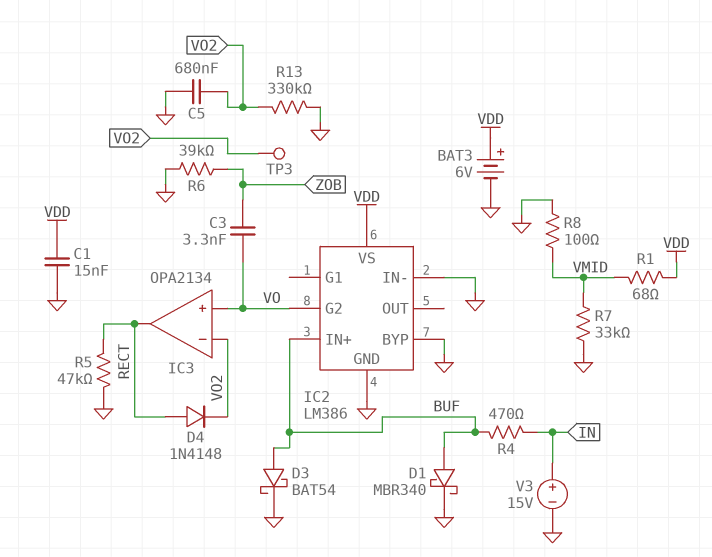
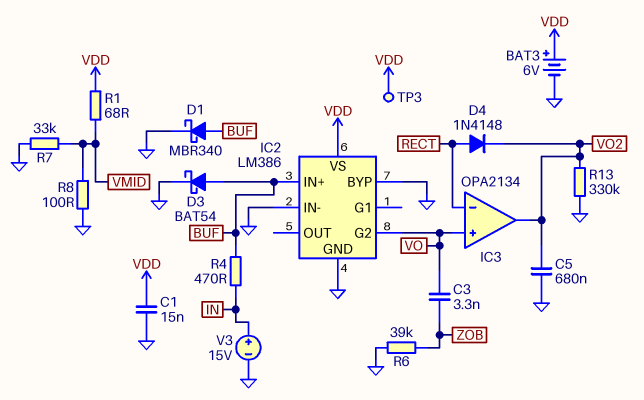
IC3 pin in-: VO2 -> RECT
IC3 pin out: RECT -> VO2
R5: 47k (GND, RECT) -> none
TP3: test point (VO2) -> test point (VDD)

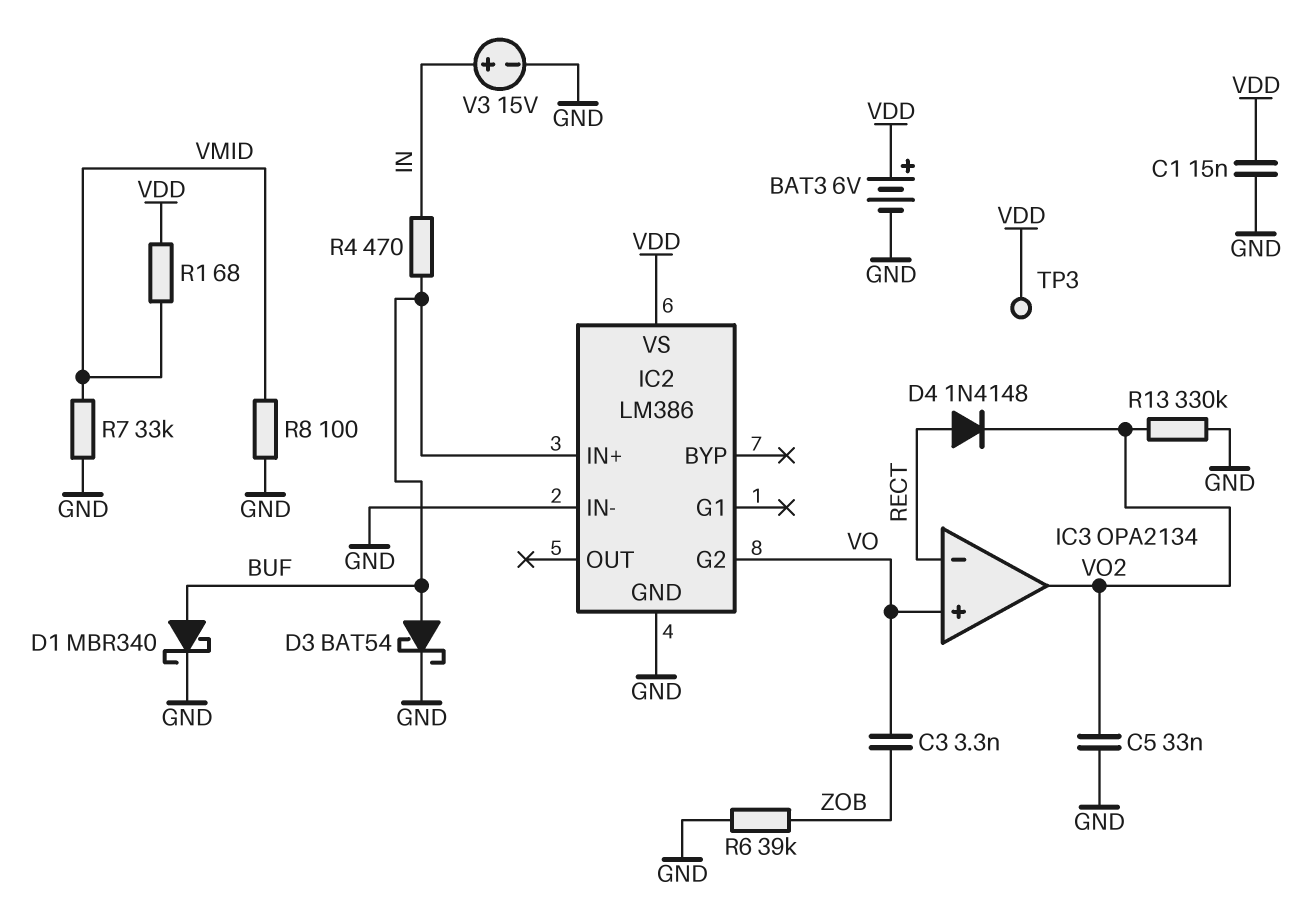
C5: 680nF (GND, VO2) -> 33nF (GND, VO2)
IC2 pin BYP: GND -> none

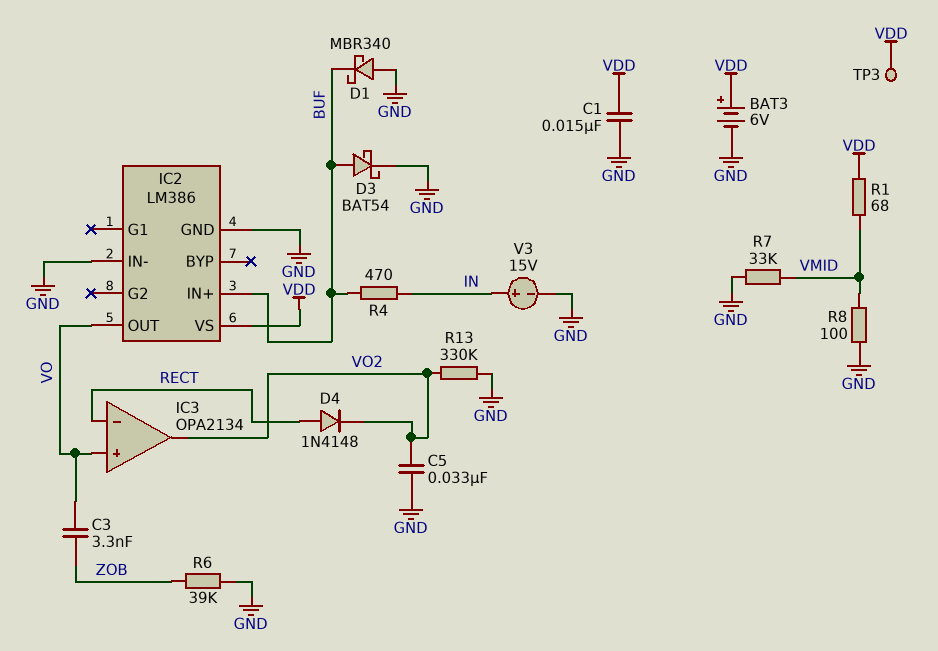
D1: schottky MBR340 (A BUF, K GND) -> schottky MBR340 (A GND, K BUF)
IC2 pin G2: VO -> none
IC2 pin OUT: none -> VO

